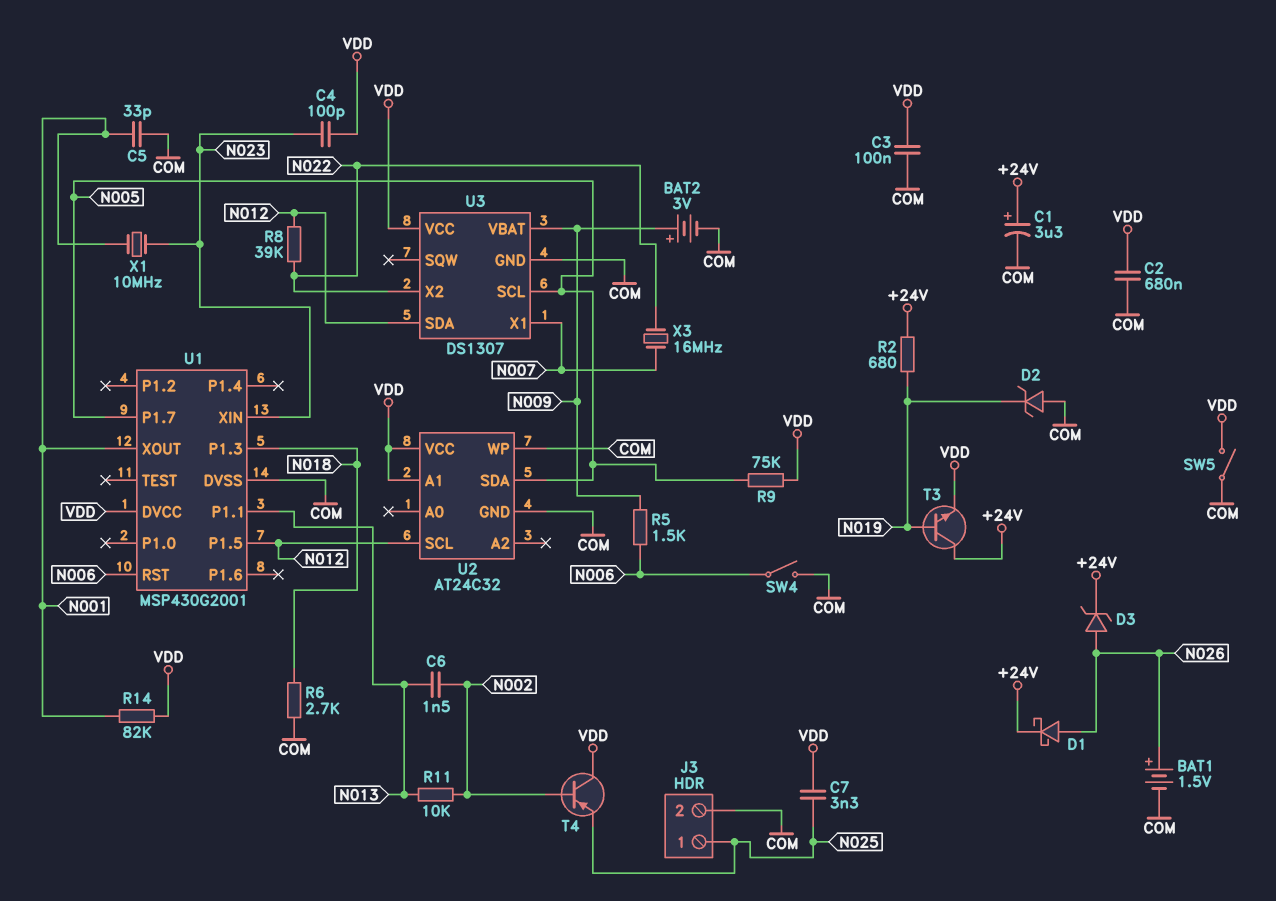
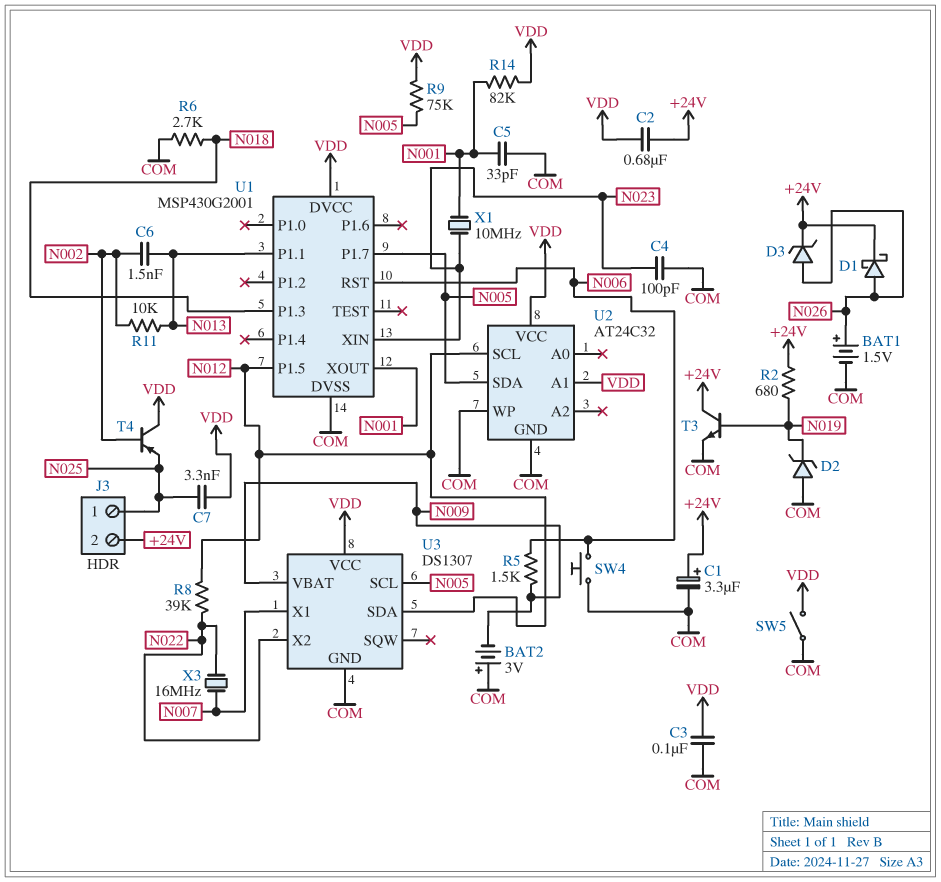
BAT2: 3V (plus N009, minus COM) -> 3V (plus COM, minus N009)
C2: 680nF (COM, VDD) -> 680nF (+24V, VDD)
C4: 100pF (N023, VDD) -> 100pF (COM, N023)
J3 pin 2: COM -> +24V
SW4: switch (COM, N006) -> button (COM, N006)
T3: NPN (B N019, C +24V, E VDD) -> NPN (B N019, C +24V, E COM)

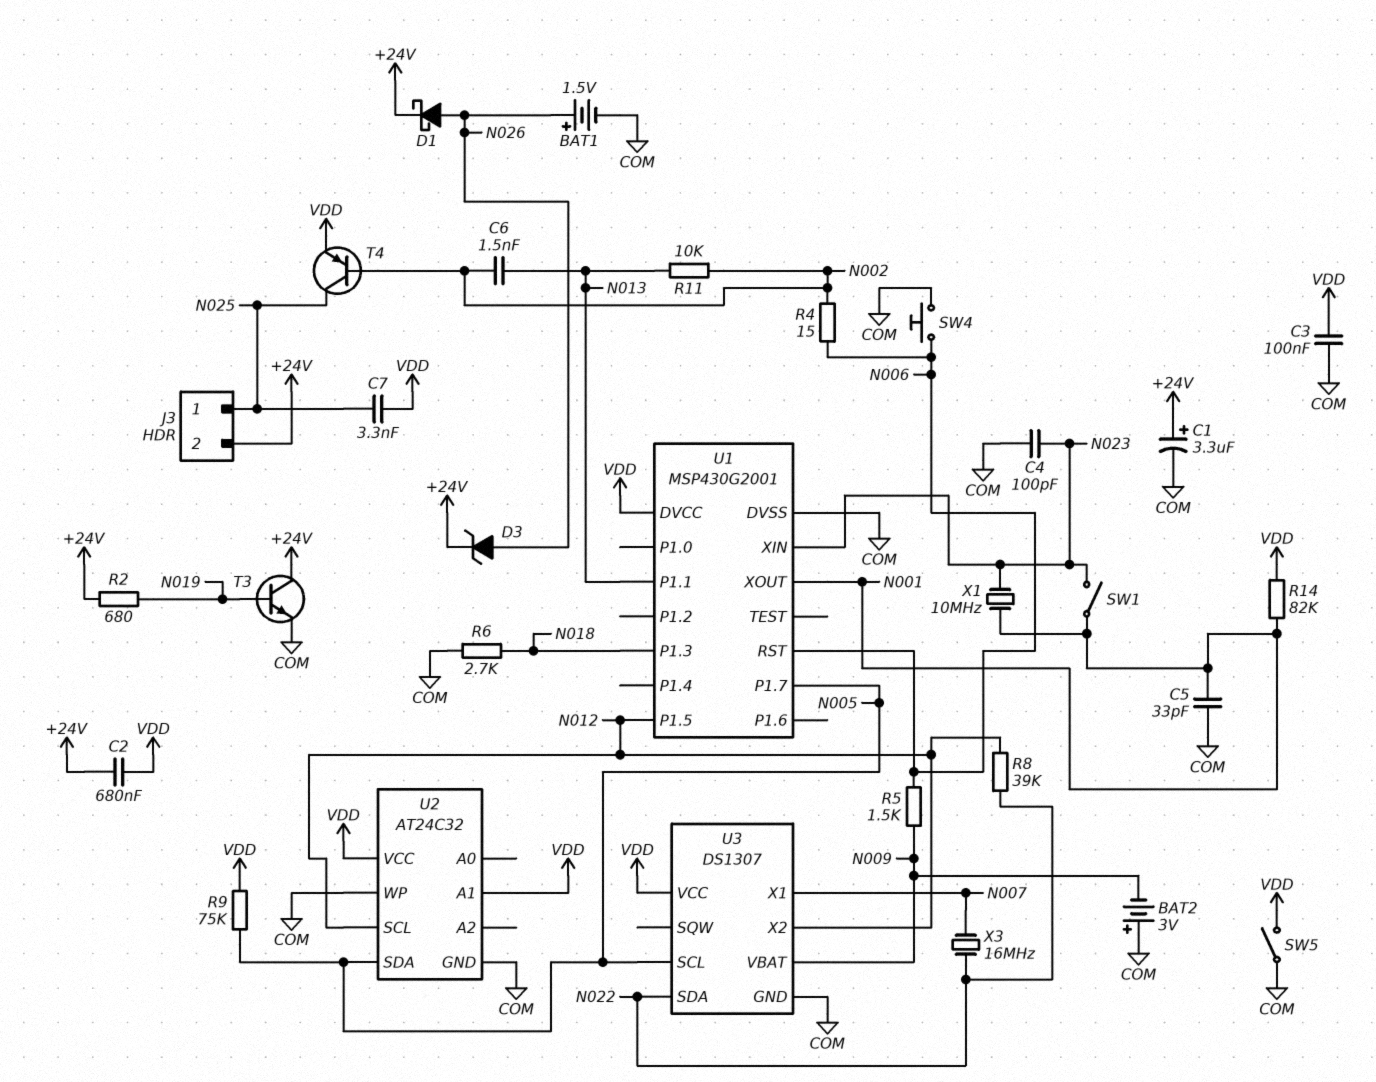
D2: zener (A COM, K N019) -> none
R4: none -> 15 (N002, N006)
SW1: none -> switch (N001, N023)
T4: PNP (B N002, C VDD, E N025) -> PNP (B N002, C N025, E VDD)
U3 pin SDA: N012 -> N022
U3 pin X2: N022 -> N012

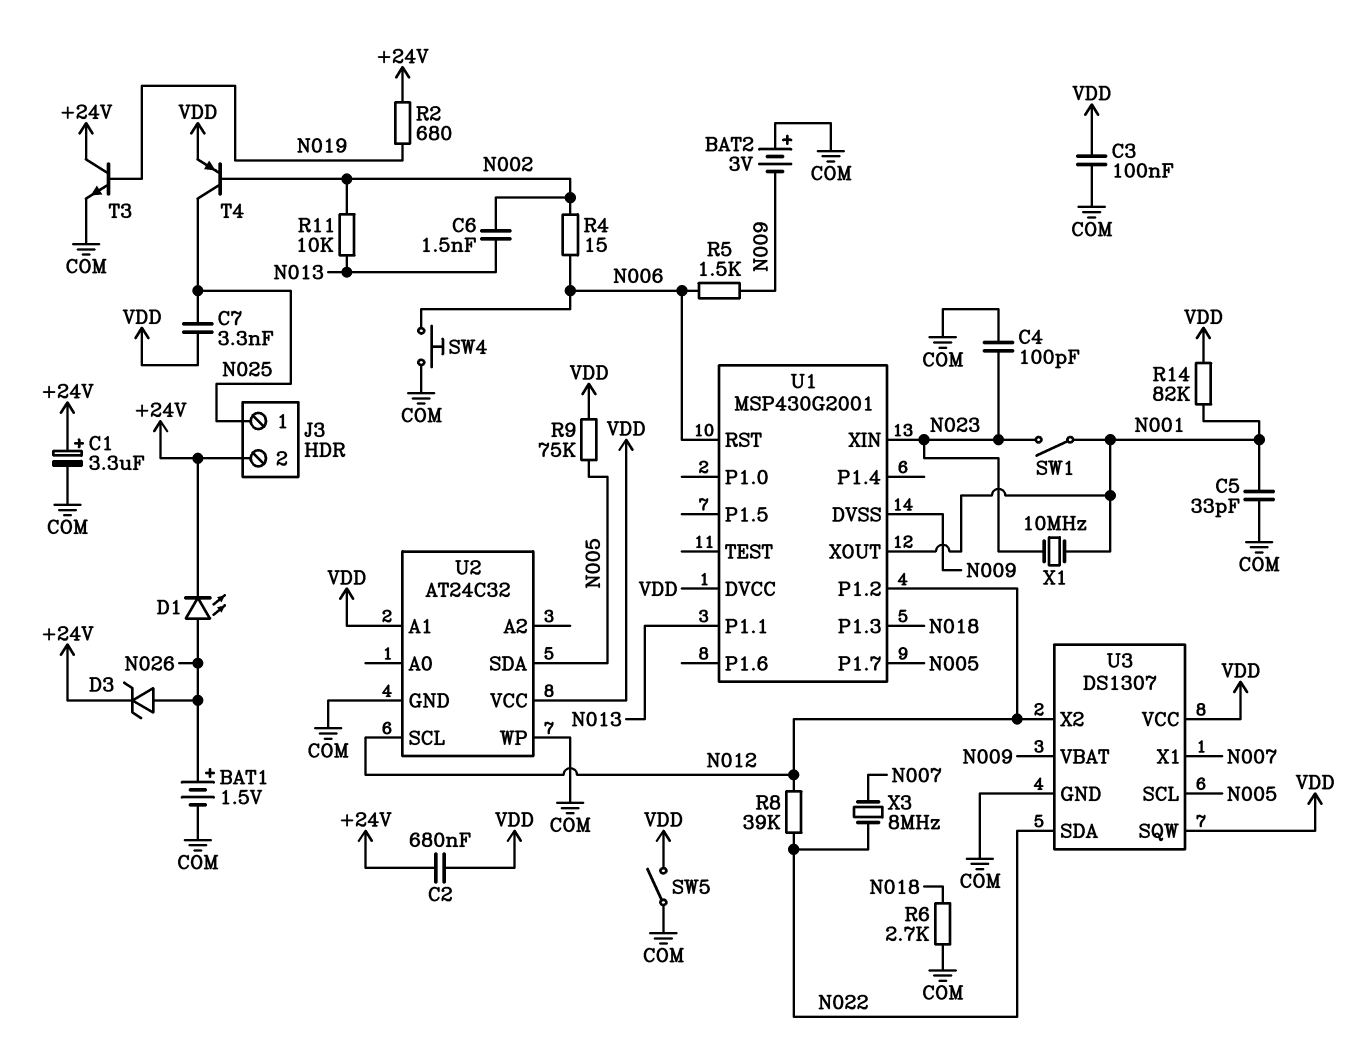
D1: schottky (A N026, K +24V) -> LED (A N026, K +24V)
U1 pin DVSS: COM -> N009
U1 pin P1.2: none -> N012
U1 pin P1.5: N012 -> none
U3 pin SQW: none -> VDD
X3: 16MHz (N007, N022) -> 8MHz (N007, N022)

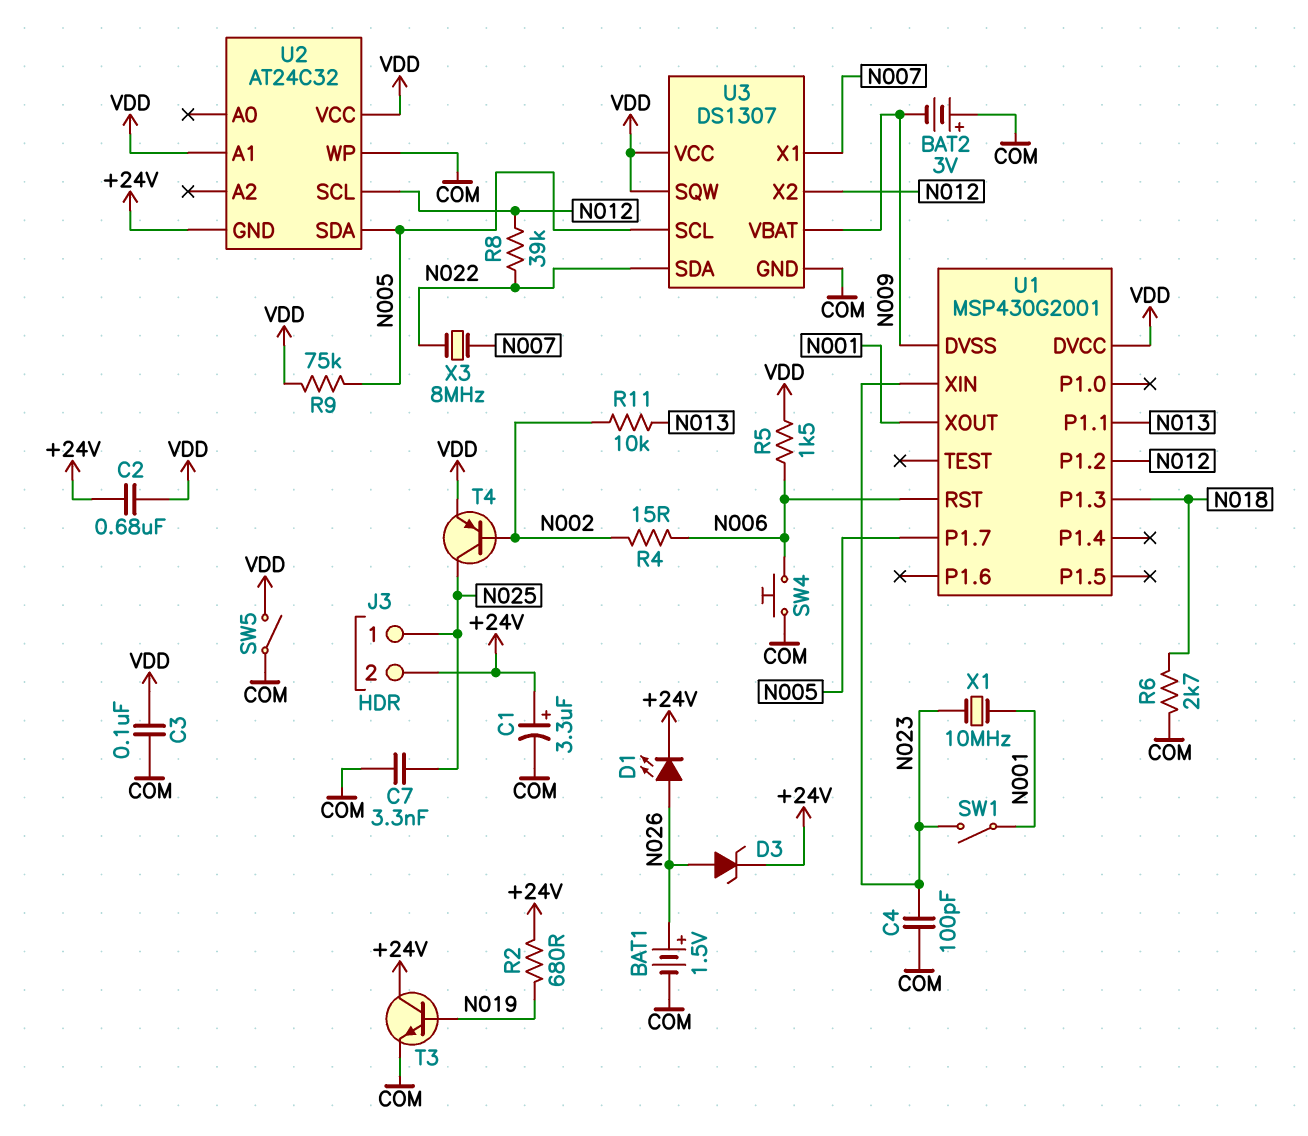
C5: 33pF (COM, N001) -> none
C6: 1.5nF (N002, N013) -> none
C7: 3.3nF (N025, VDD) -> 3.3nF (COM, N025)
R5: 1.5k (N006, N009) -> 1.5k (N006, VDD)
R14: 82k (N001, VDD) -> none
U2 pin GND: COM -> +24V

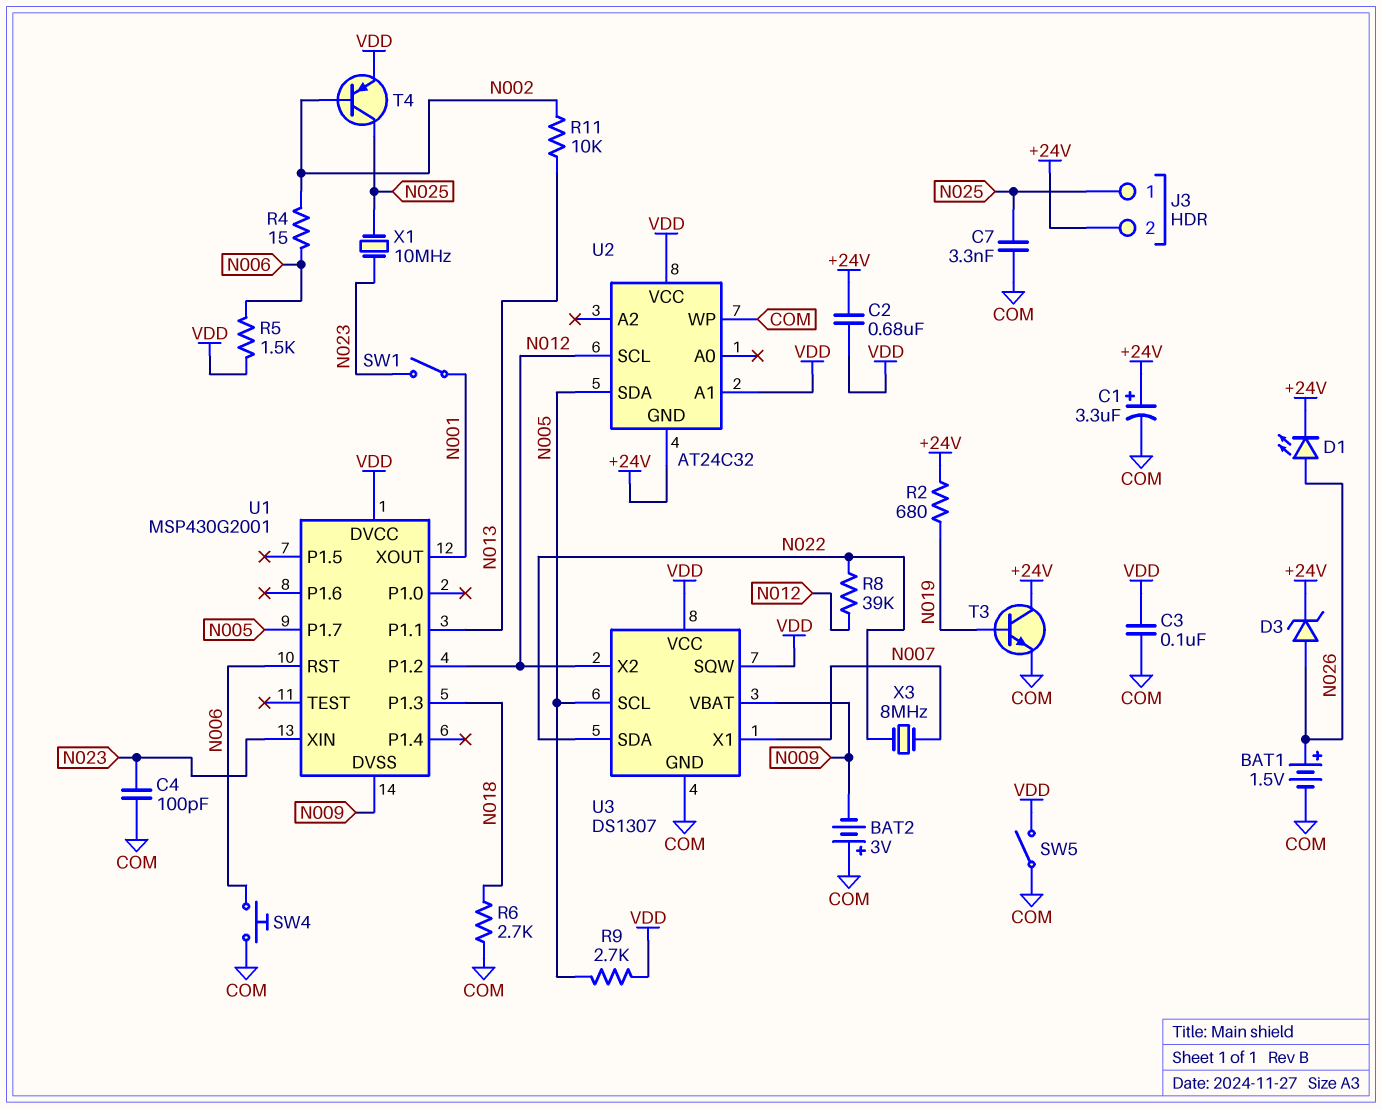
R9: 75k (N005, VDD) -> 2.7k (N005, VDD)
X1: 10MHz (N001, N023) -> 10MHz (N023, N025)

